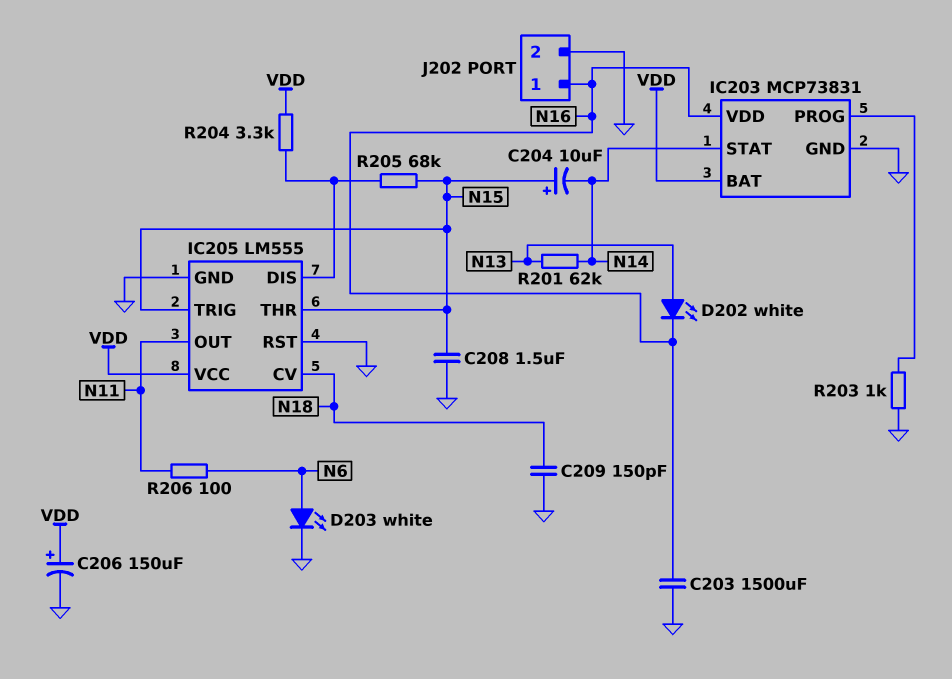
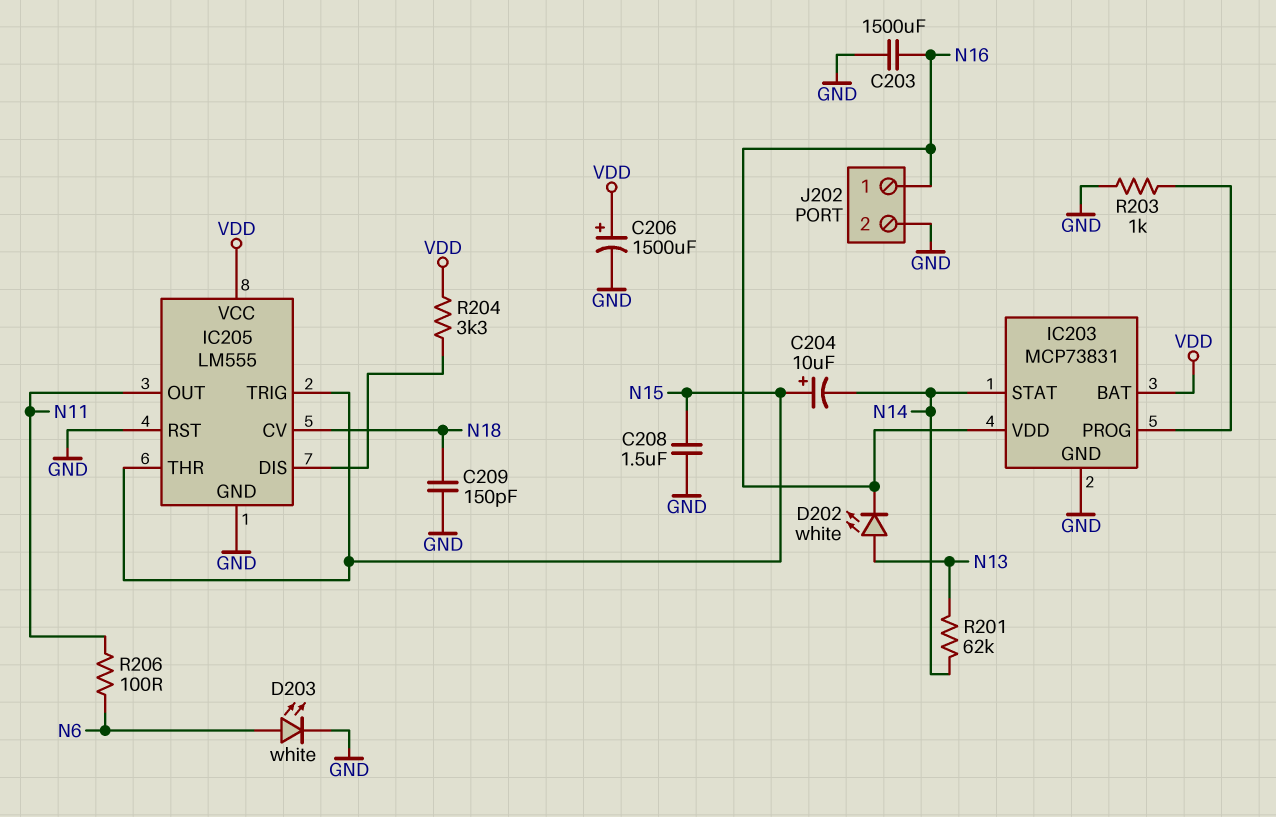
C206: 150uF (plus VDD, minus GND) -> 1500uF (plus VDD, minus GND)
R205: 68k (IC205/DIS, N15) -> none

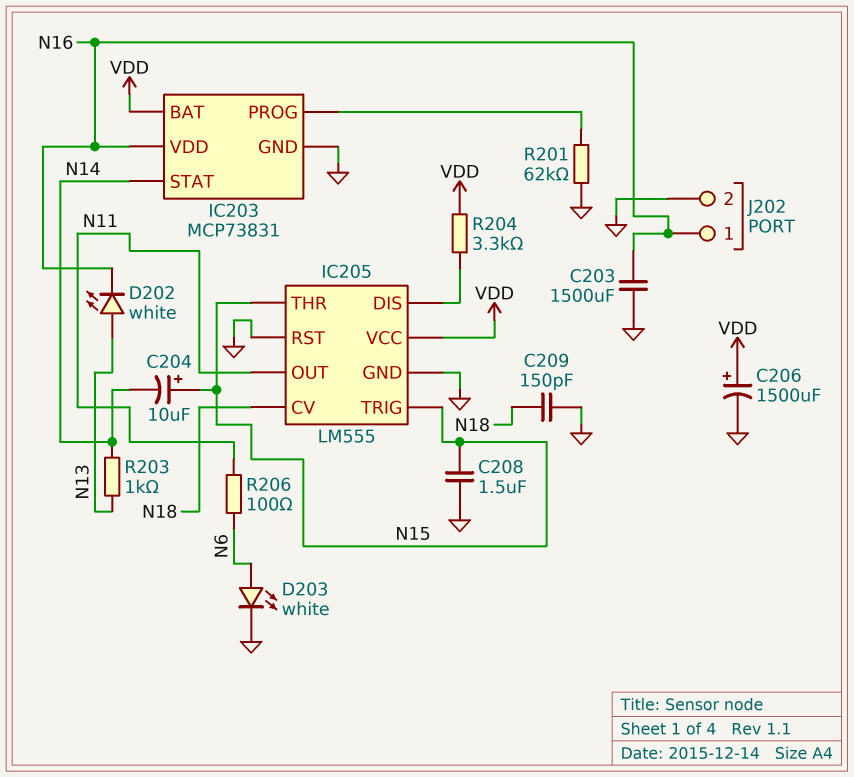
R201: 62k (N13, N14) -> 62k (GND, IC203/PROG)
R203: 1k (GND, IC203/PROG) -> 1k (N13, N14)

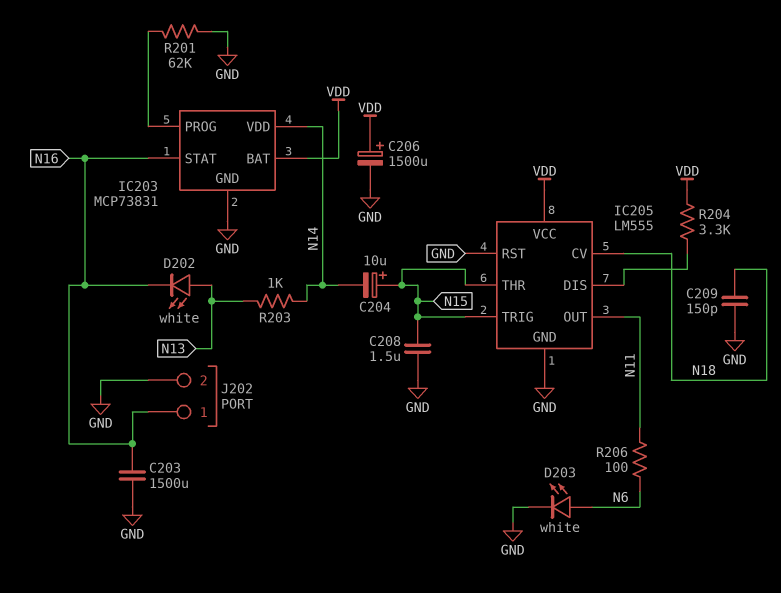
IC203 pin STAT: N14 -> N16
IC203 pin VDD: N16 -> N14

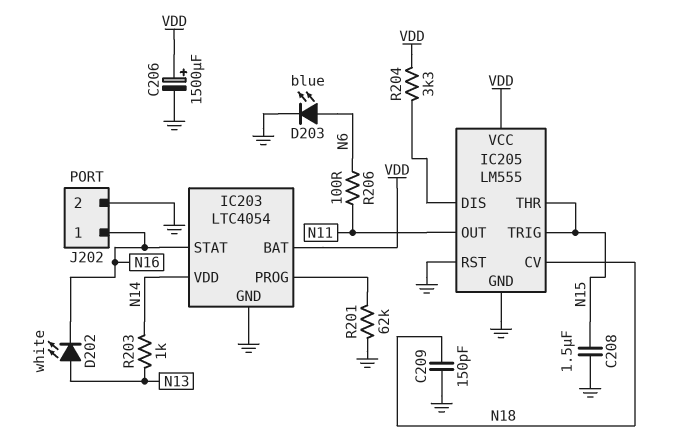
C203: 1500uF (GND, N16) -> none
C204: 10uF (plus N15, minus N14) -> none
D203: LED white (A N6, K GND) -> LED blue (A N6, K GND)
IC203: MCP73831 -> LTC4054

